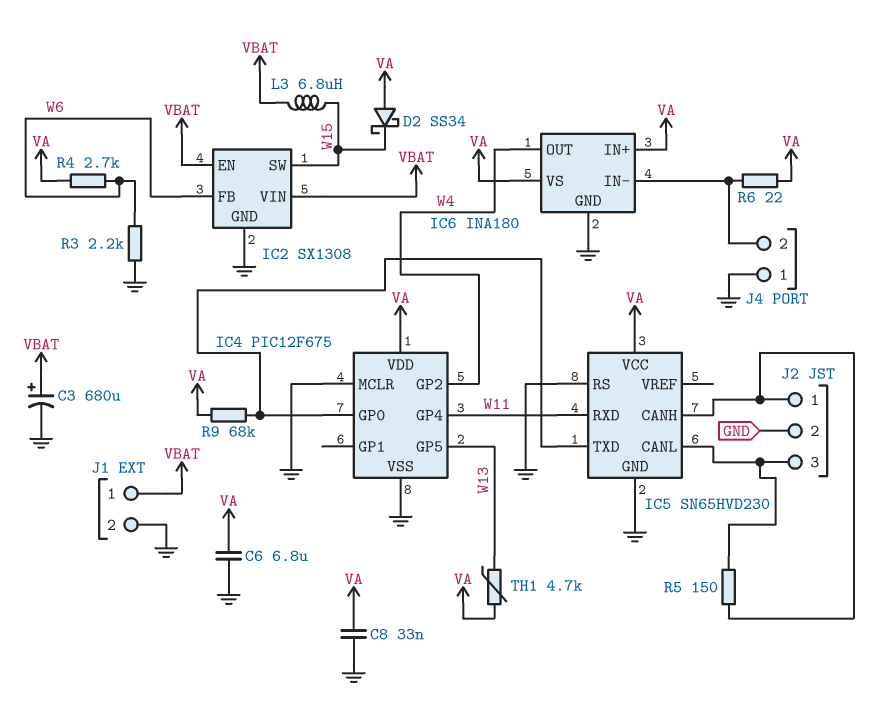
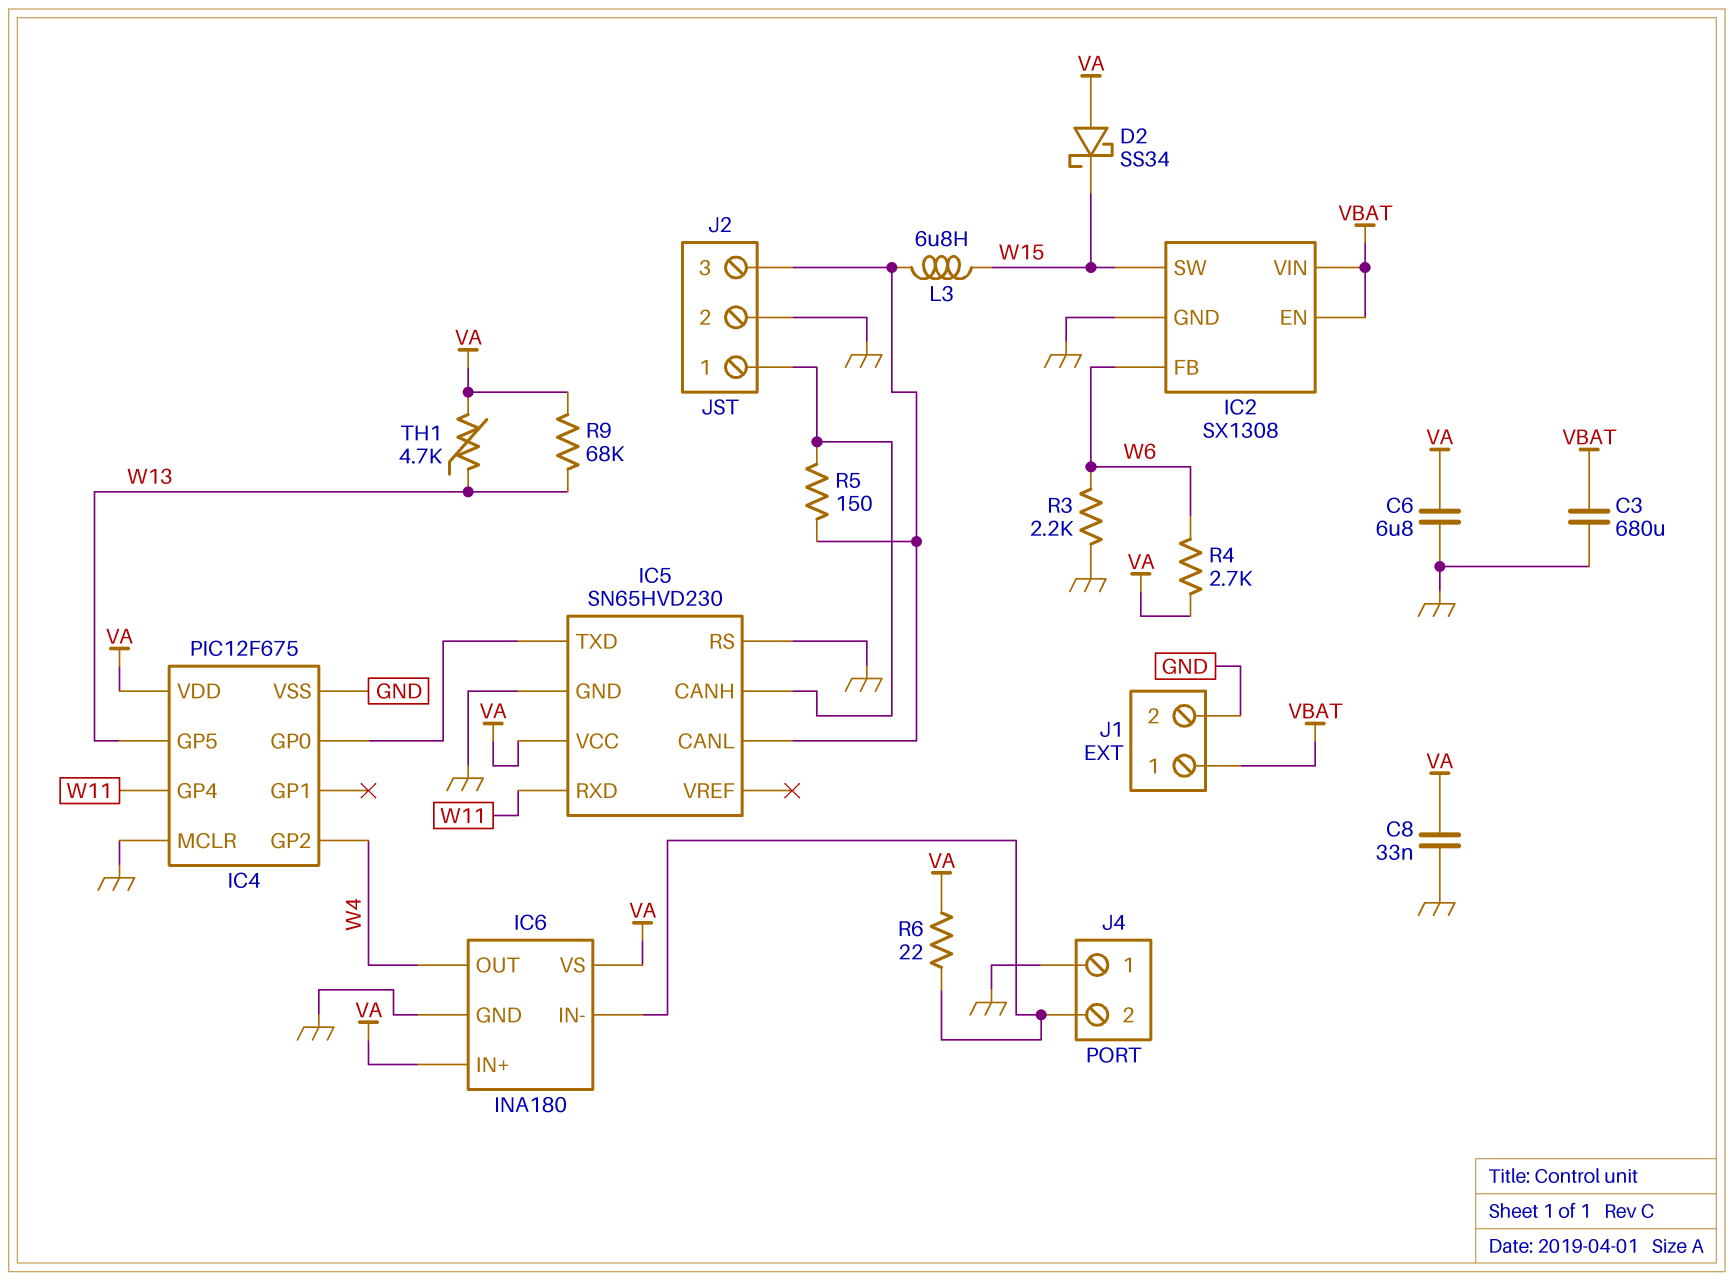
C3: 680uF (plus VBAT, minus GND) -> 680uF (GND, VBAT)
L3: 6.8uH (VBAT, W15) -> 6.8uH (IC5/CANL, W15)
R9: 68k (IC4/GP0, VA) -> 68k (VA, W13)

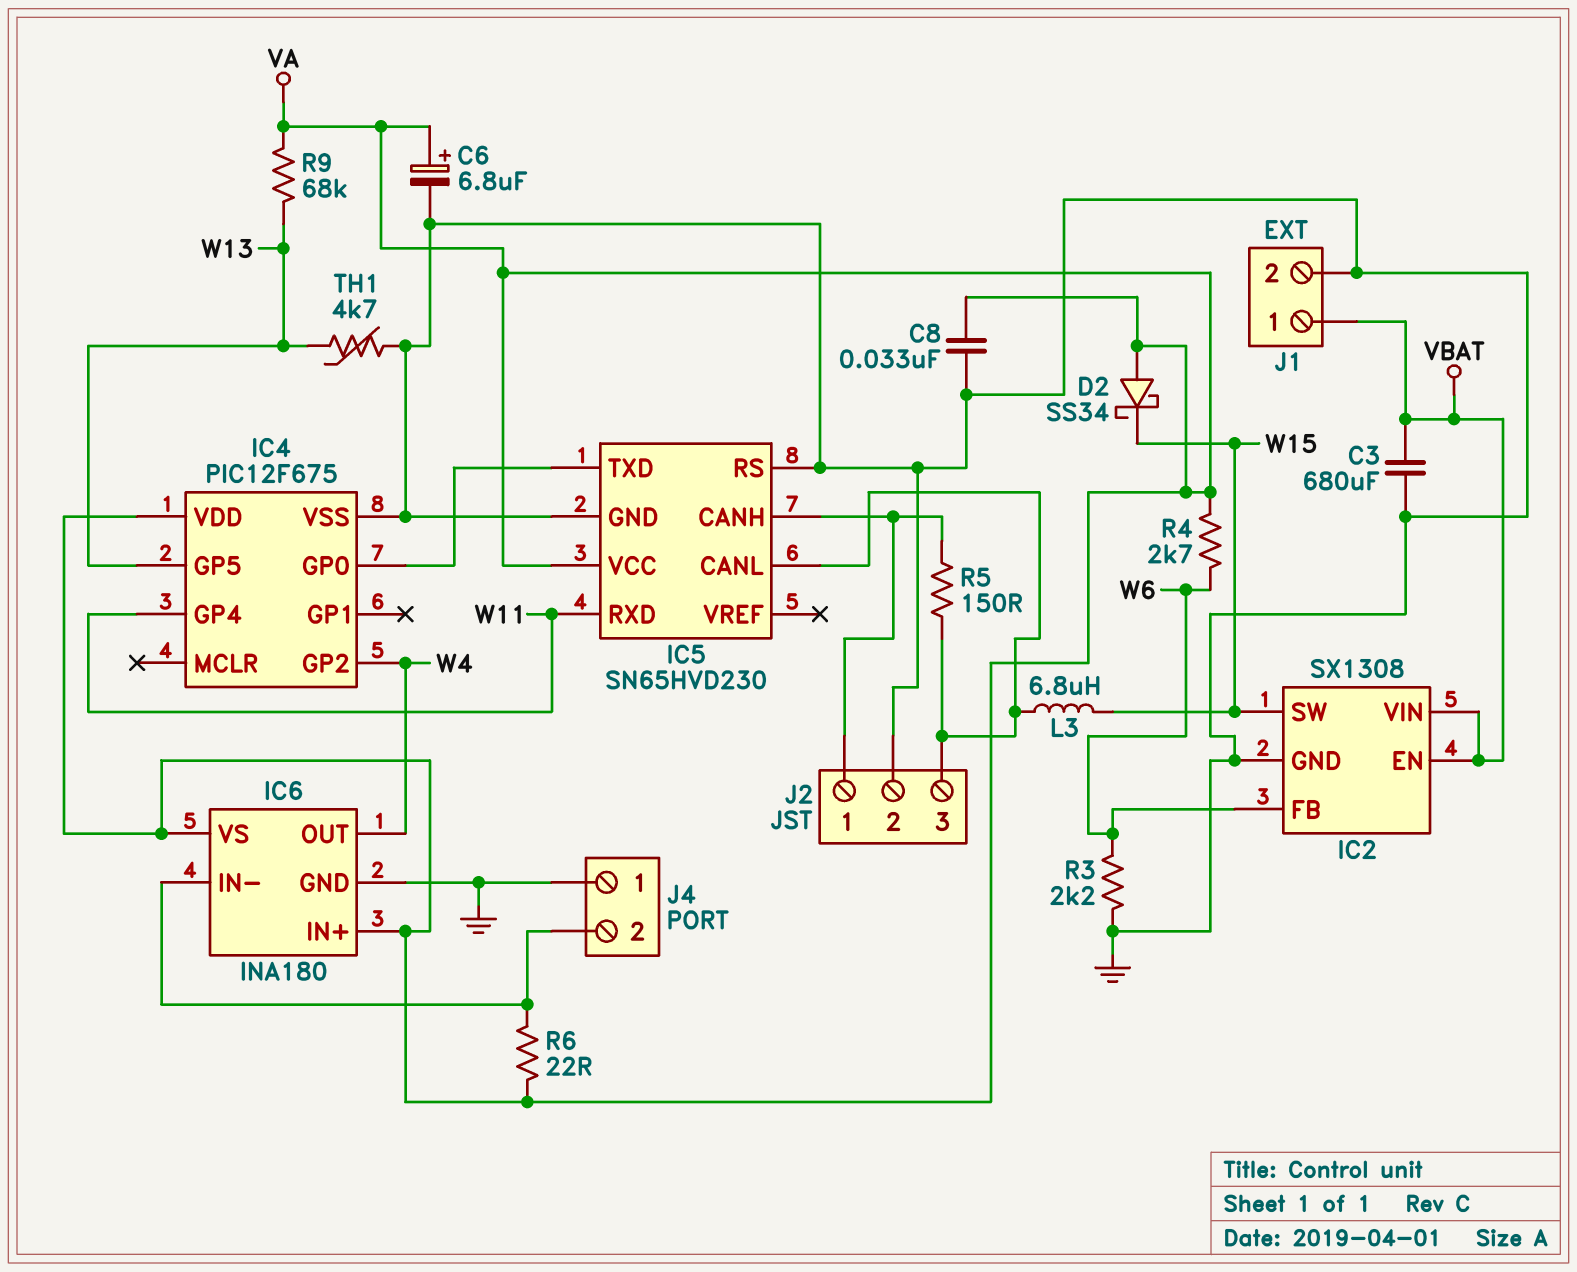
C6: 6.8uF (GND, VA) -> 6.8uF (plus VA, minus GND)
IC4 pin MCLR: GND -> none
TH1: 4.7k (VA, W13) -> 4.7k (GND, W13)

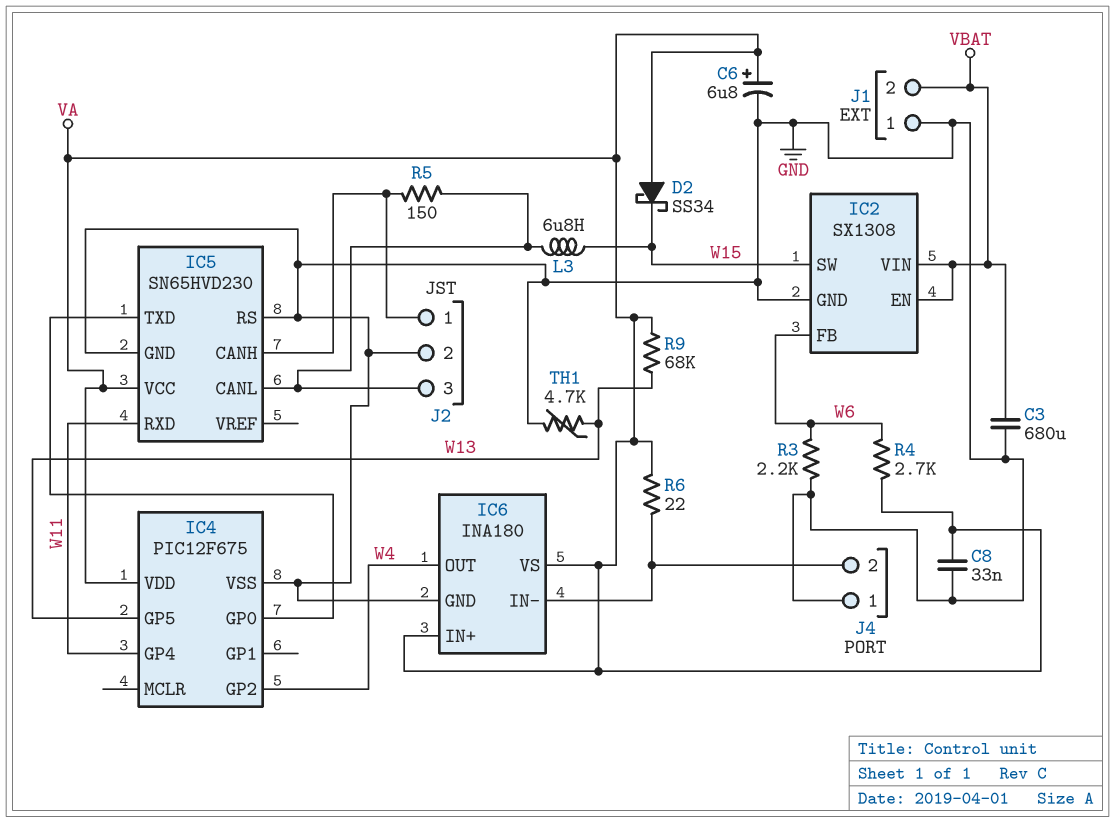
J1 pin 1: VBAT -> GND
J1 pin 2: GND -> VBAT

